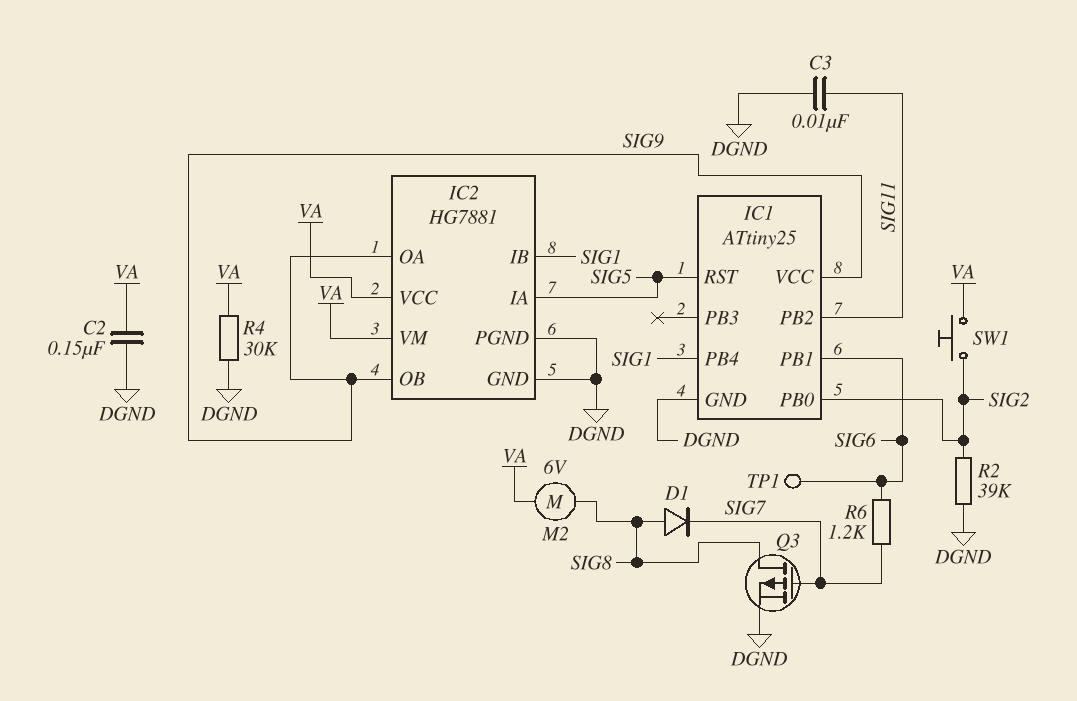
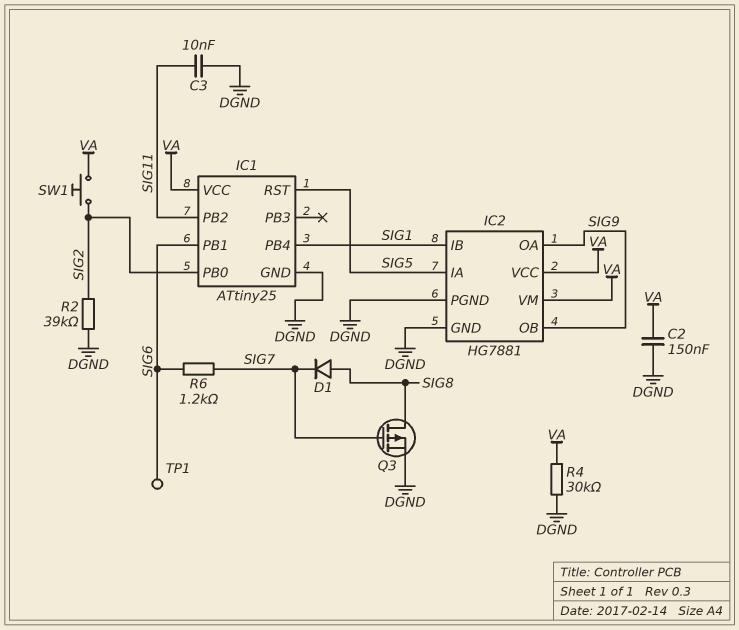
IC1 pin VCC: SIG9 -> VA
M2: motor 6V (SIG8, VA) -> none

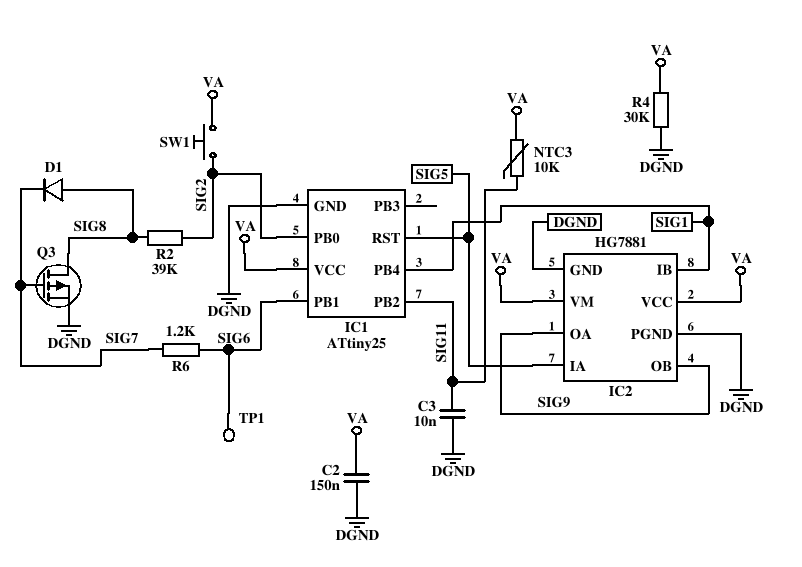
NTC3: none -> 10k (SIG11, VA)
R2: 39k (DGND, SIG2) -> 39k (SIG2, SIG8)

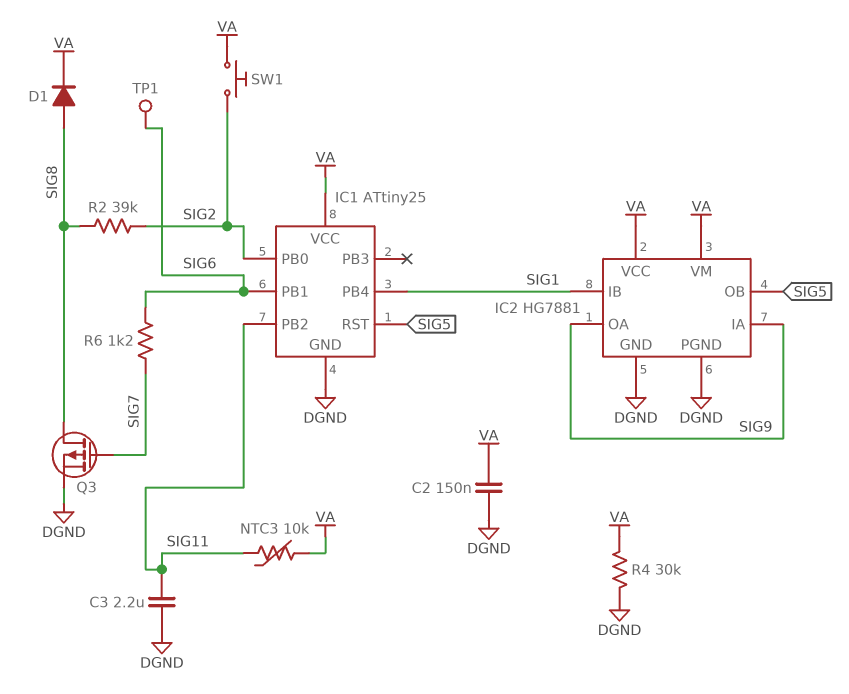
C3: 10nF (DGND, SIG11) -> 2.2uF (DGND, SIG11)
D1: diode (A SIG8, K SIG7) -> diode (A SIG8, K VA)
IC2 pin IA: SIG5 -> SIG9
IC2 pin OB: SIG9 -> SIG5

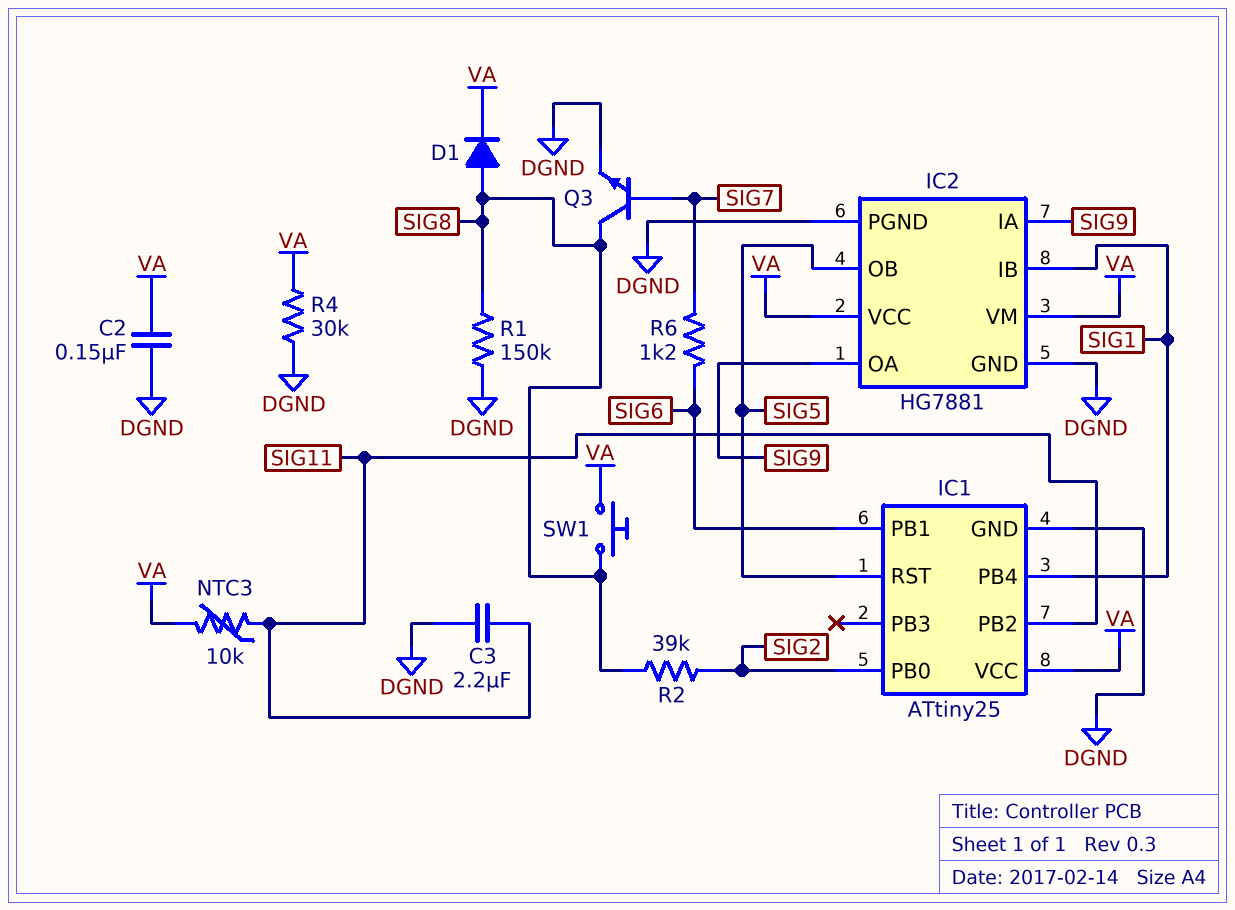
Q3: PMOS (G SIG7, D SIG8, S DGND) -> NPN (B SIG7, C SIG8, E DGND)
R1: none -> 150k (DGND, SIG8)
SW1: button (SIG2, VA) -> button (SIG8, VA)
TP1: test point (SIG6) -> none

